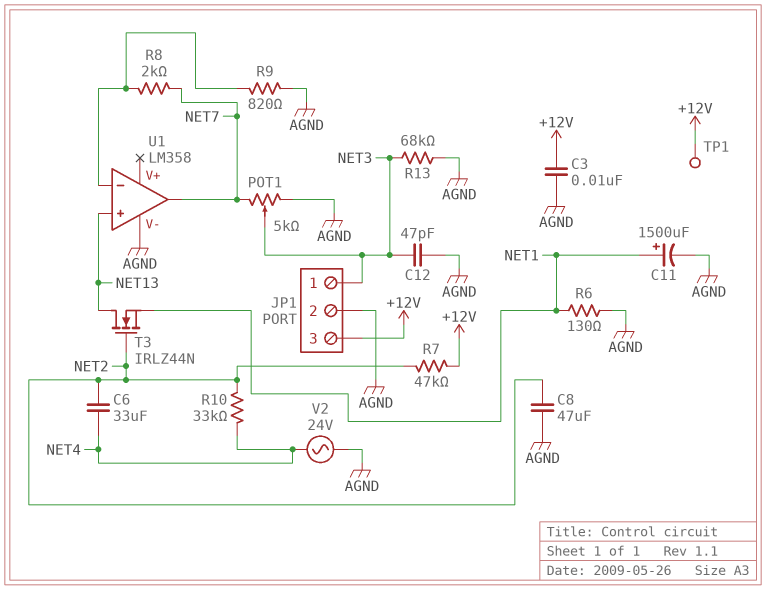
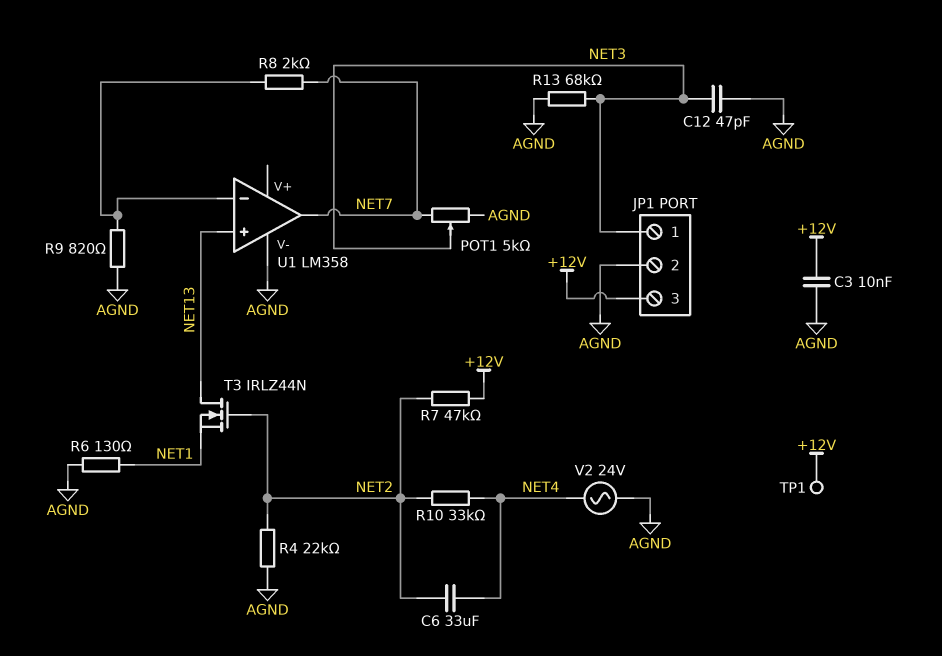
C8: 47uF (AGND, NET2) -> none
C11: 1500uF (plus NET1, minus AGND) -> none
R4: none -> 22k (AGND, NET2)

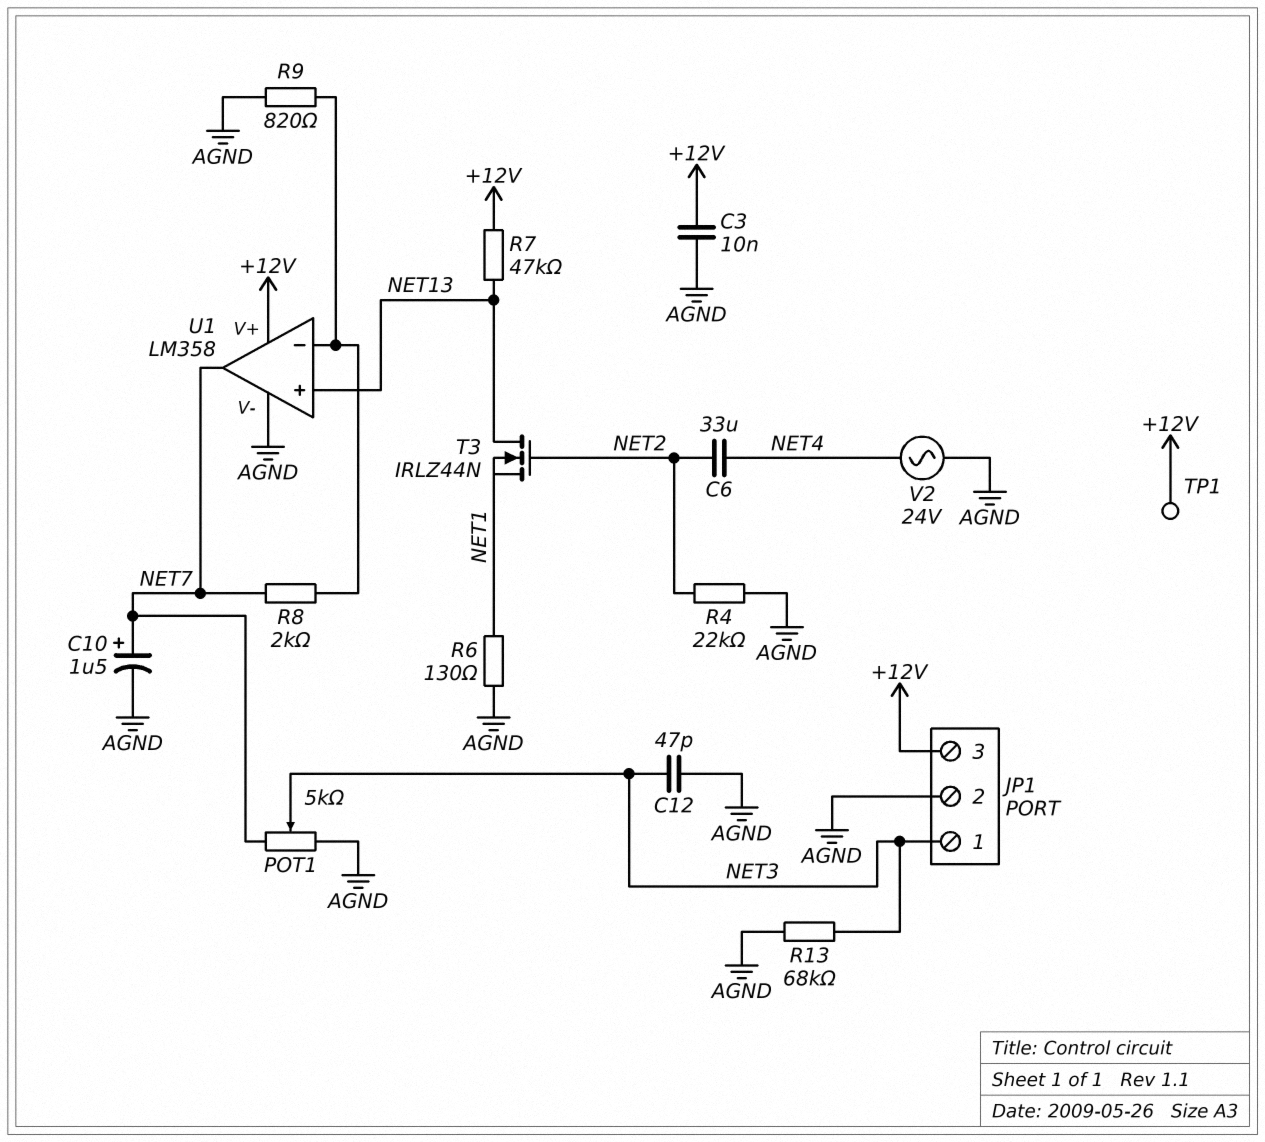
C10: none -> 1.5uF (plus NET7, minus AGND)
R7: 47k (+12V, NET2) -> 47k (+12V, NET13)
R10: 33k (NET2, NET4) -> none
U1 pin V+: none -> +12V

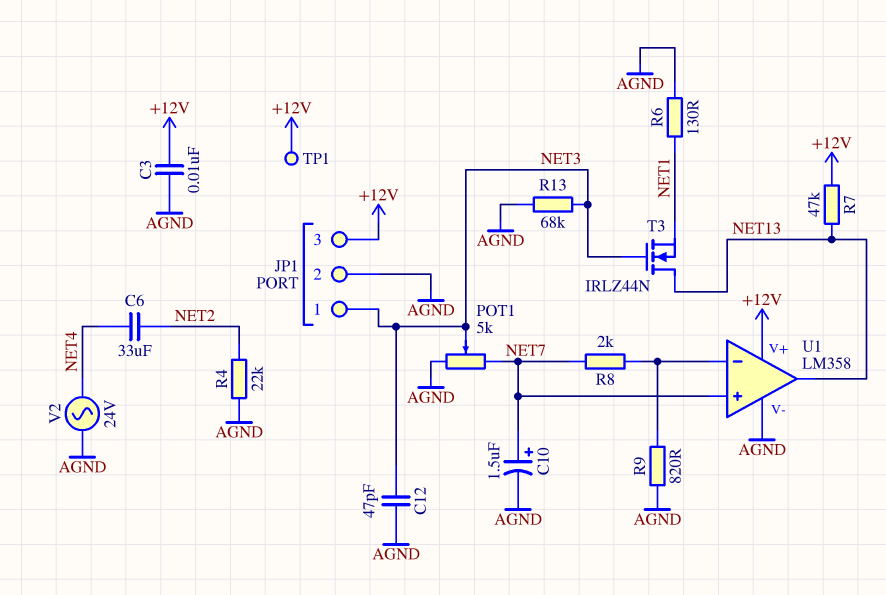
T3: NMOS IRLZ44N (G NET2, D NET13, S NET1) -> NMOS IRLZ44N (G NET3, D NET13, S NET1)
U1 pin in+: NET13 -> NET7
U1 pin out: NET7 -> NET13

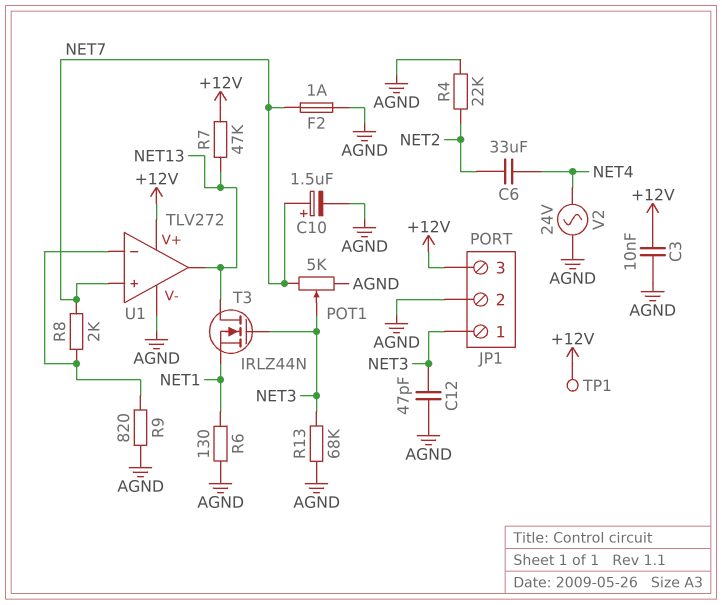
F2: none -> 1A (AGND, NET7)
U1: LM358 -> TLV272

